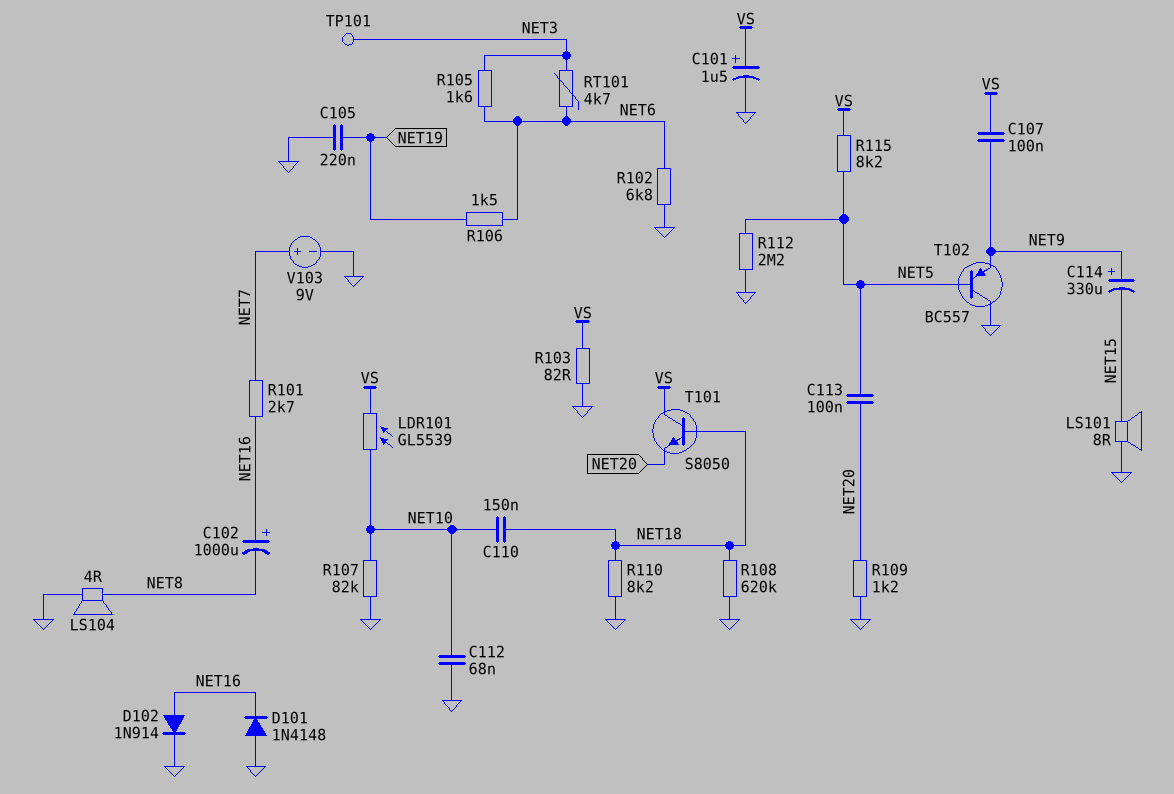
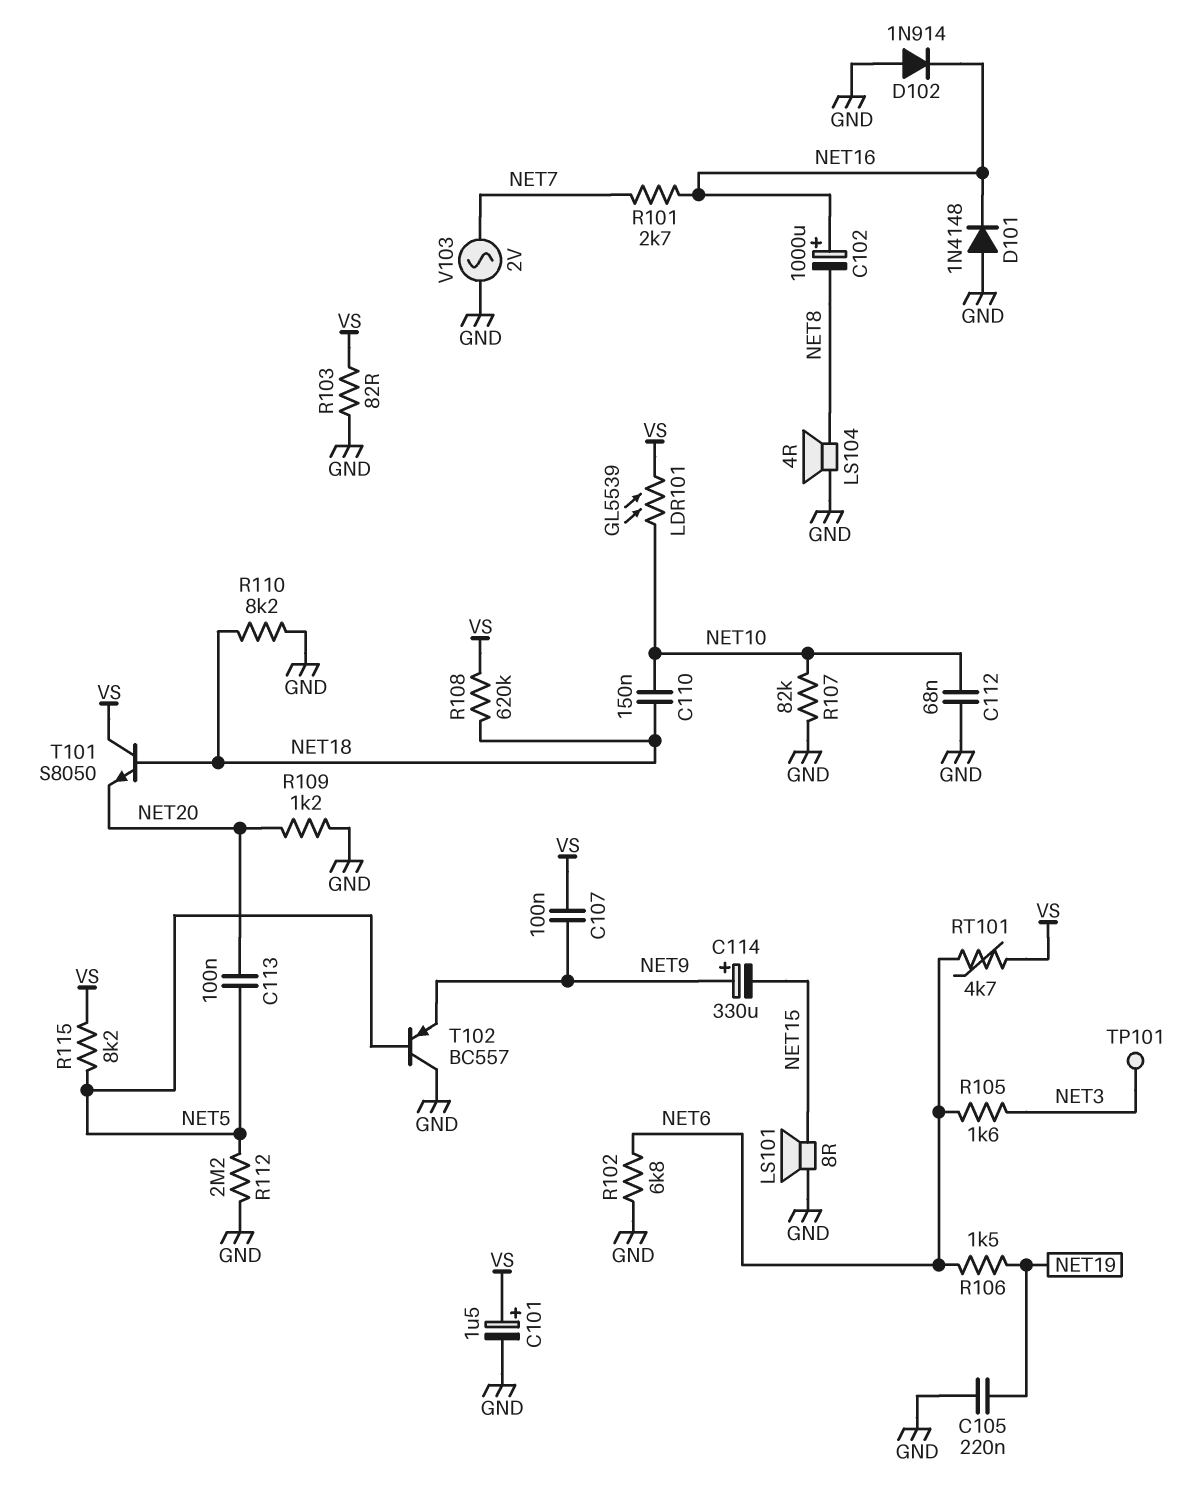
D102: diode 1N914 (A NET16, K GND) -> diode 1N914 (A GND, K NET16)
R108: 620k (GND, NET18) -> 620k (NET18, VS)
RT101: 4.7k (NET3, NET6) -> 4.7k (NET6, VS)
V103: 9V (plus NET7, minus GND) -> AC 2V (GND, NET7)

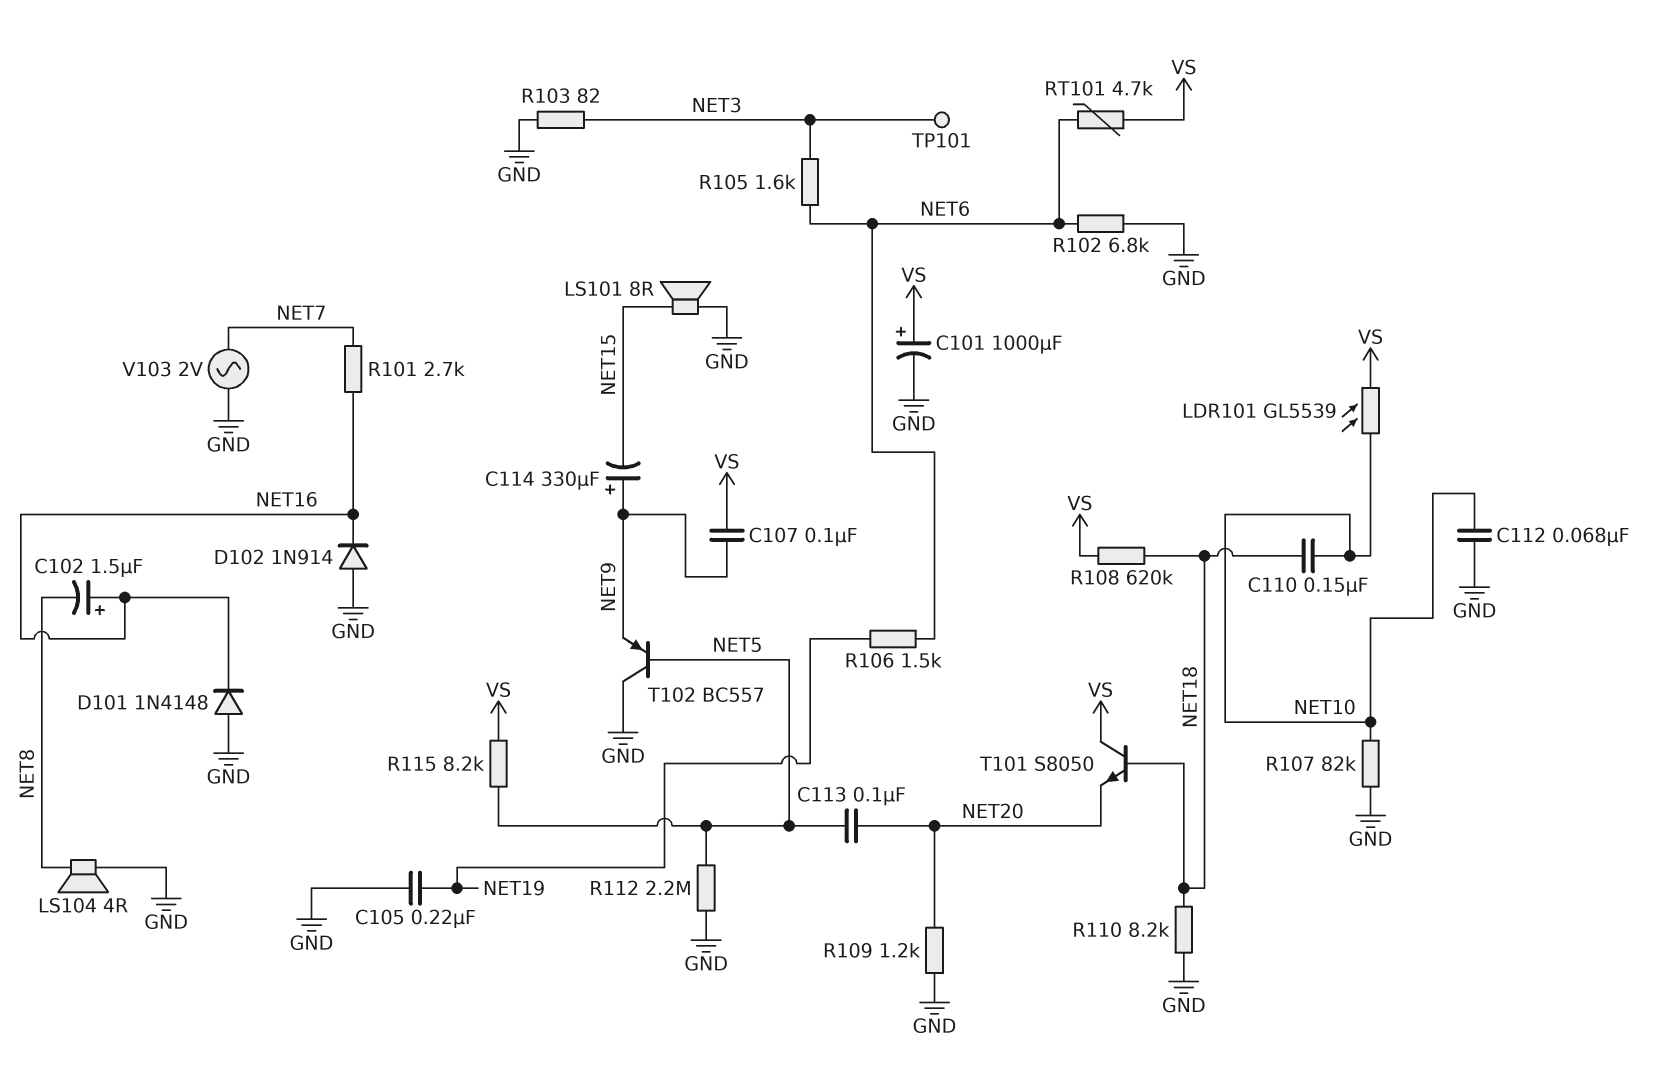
C101: 1.5uF (plus VS, minus GND) -> 1000uF (plus VS, minus GND)
C102: 1000uF (plus NET16, minus NET8) -> 1.5uF (plus NET16, minus NET8)
R103: 82 (GND, VS) -> 82 (GND, NET3)

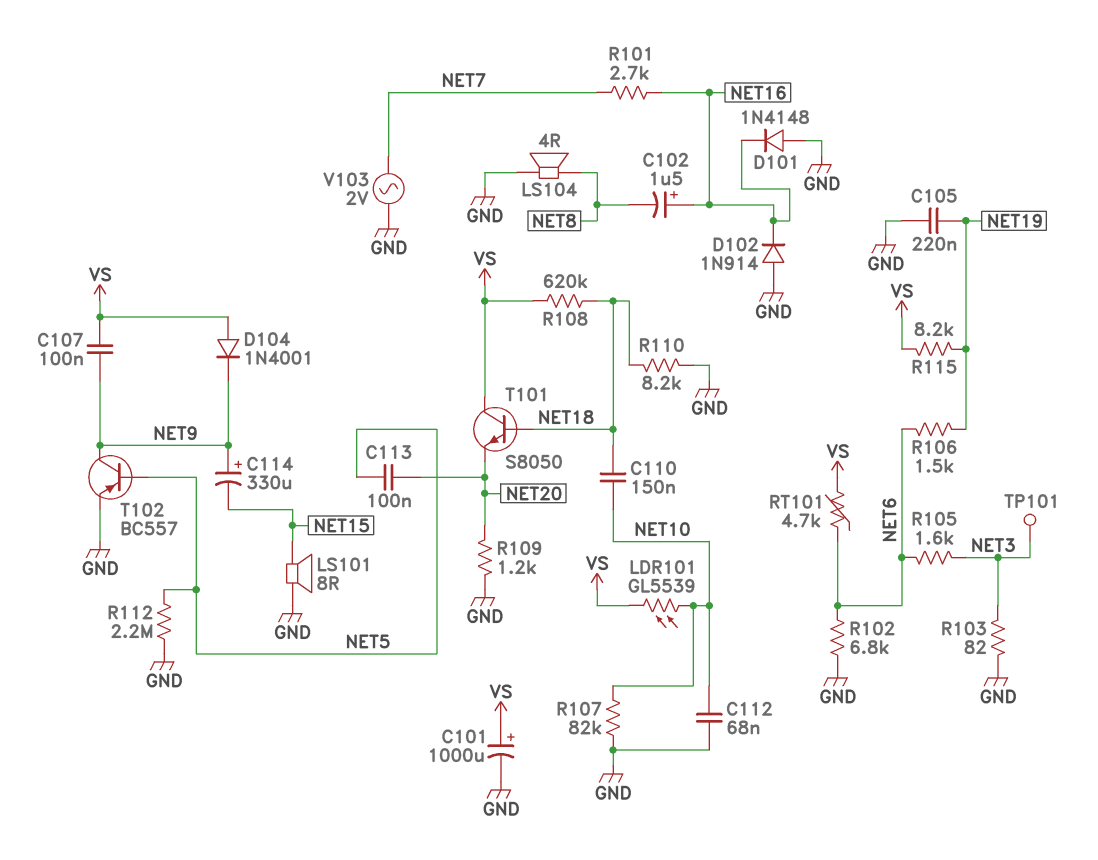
D104: none -> diode 1N4001 (A VS, K NET9)
R115: 8.2k (NET5, VS) -> 8.2k (NET19, VS)
T102: PNP BC557 (B NET5, C GND, E NET9) -> PNP BC557 (B NET5, C NET9, E GND)

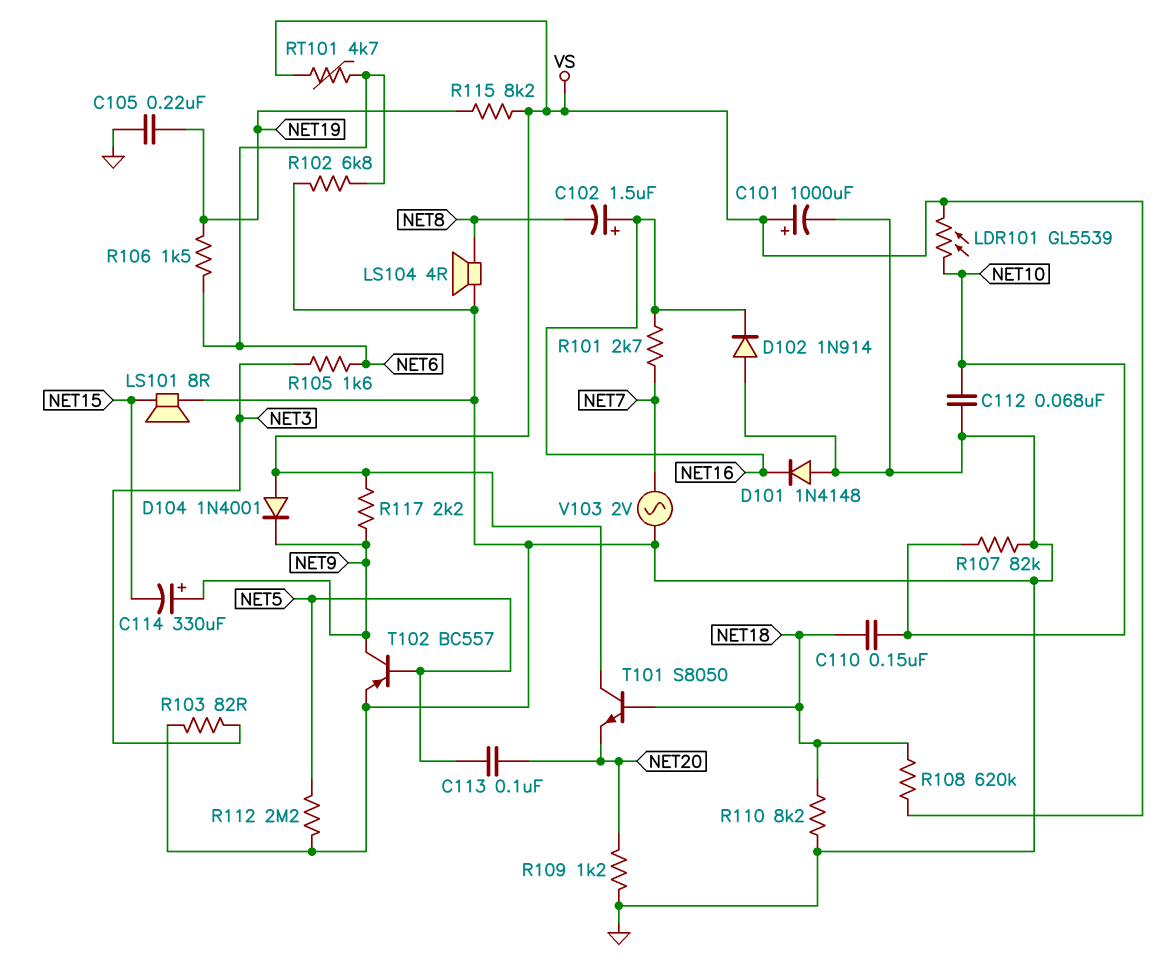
C107: 100nF (NET9, VS) -> none
R117: none -> 2.2k (NET9, VS)
TP101: test point (NET3) -> none

